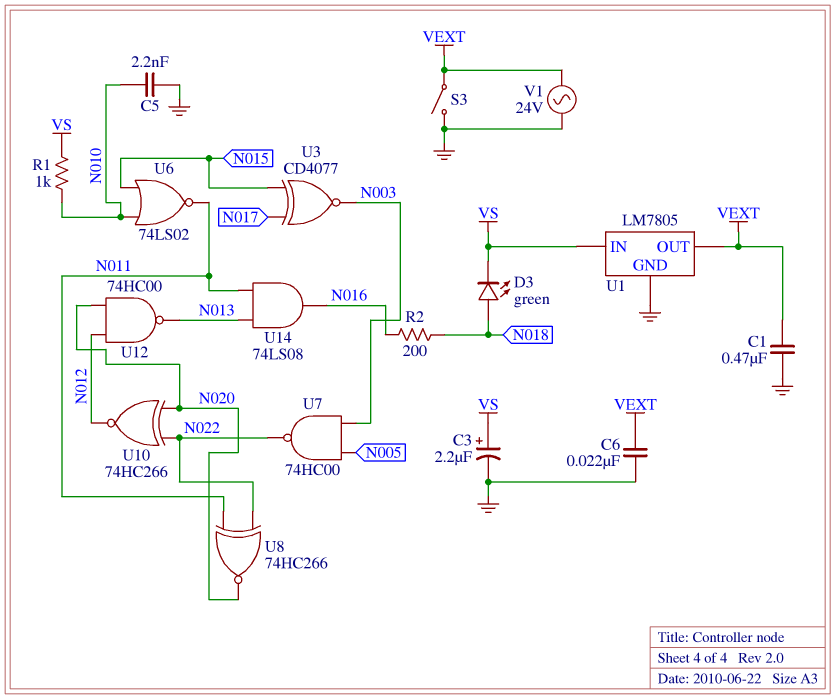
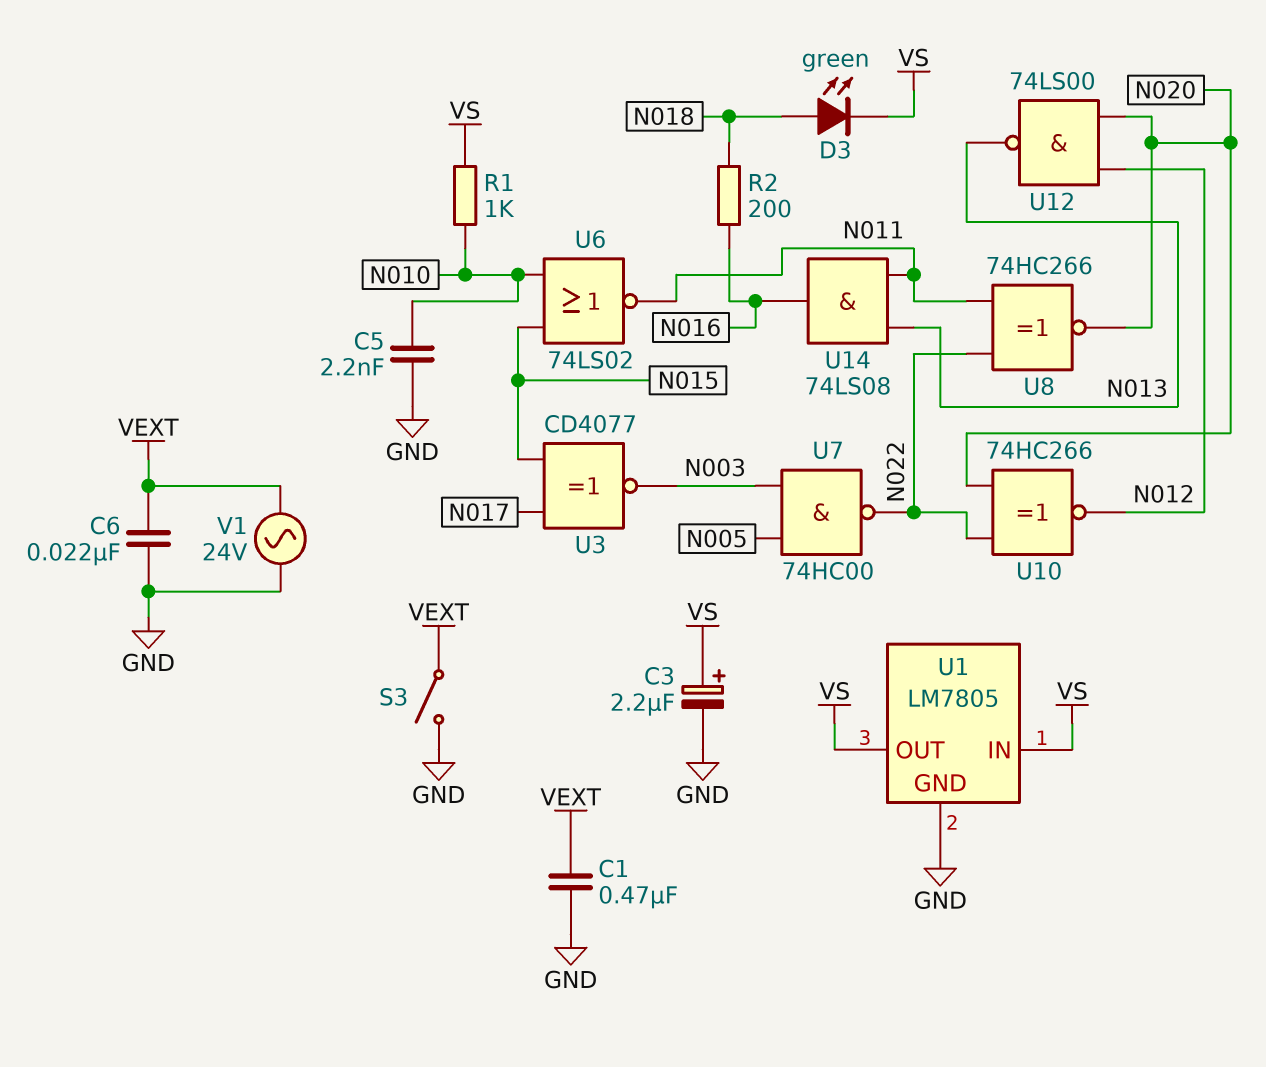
U1 pin OUT: VEXT -> VS
U12: NAND 74HC00 (in N012, in N020, out N013) -> NAND 74LS00 (in N012, in N020, out N013)

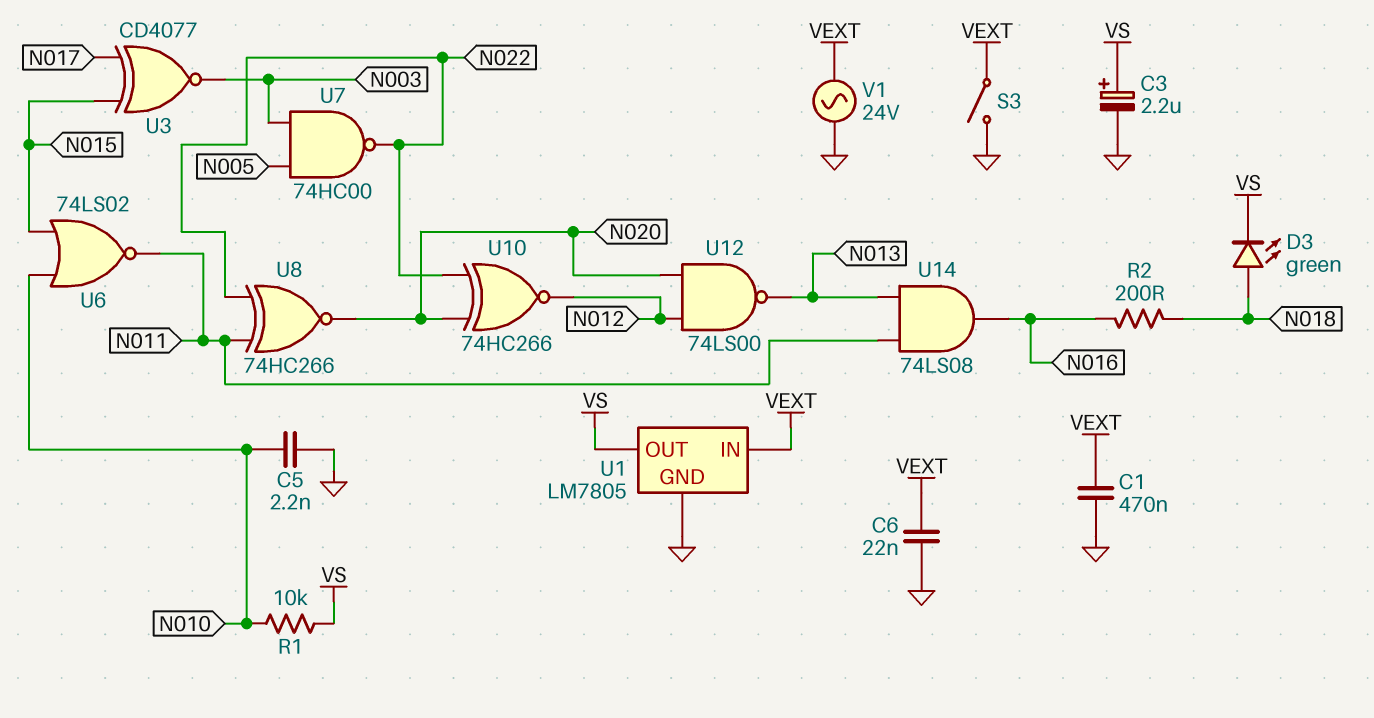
R1: 1k (N010, VS) -> 10k (N010, VS)
U1 pin IN: VS -> VEXT

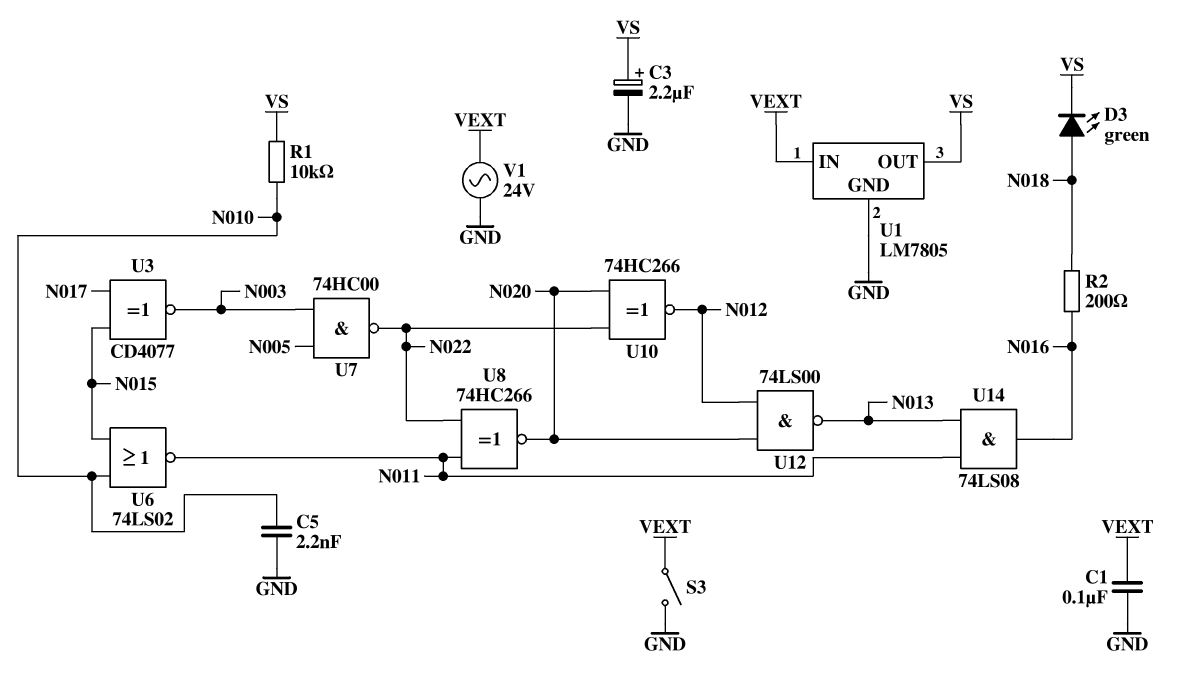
C1: 470nF (GND, VEXT) -> 100nF (GND, VEXT)
C6: 22nF (GND, VEXT) -> none

